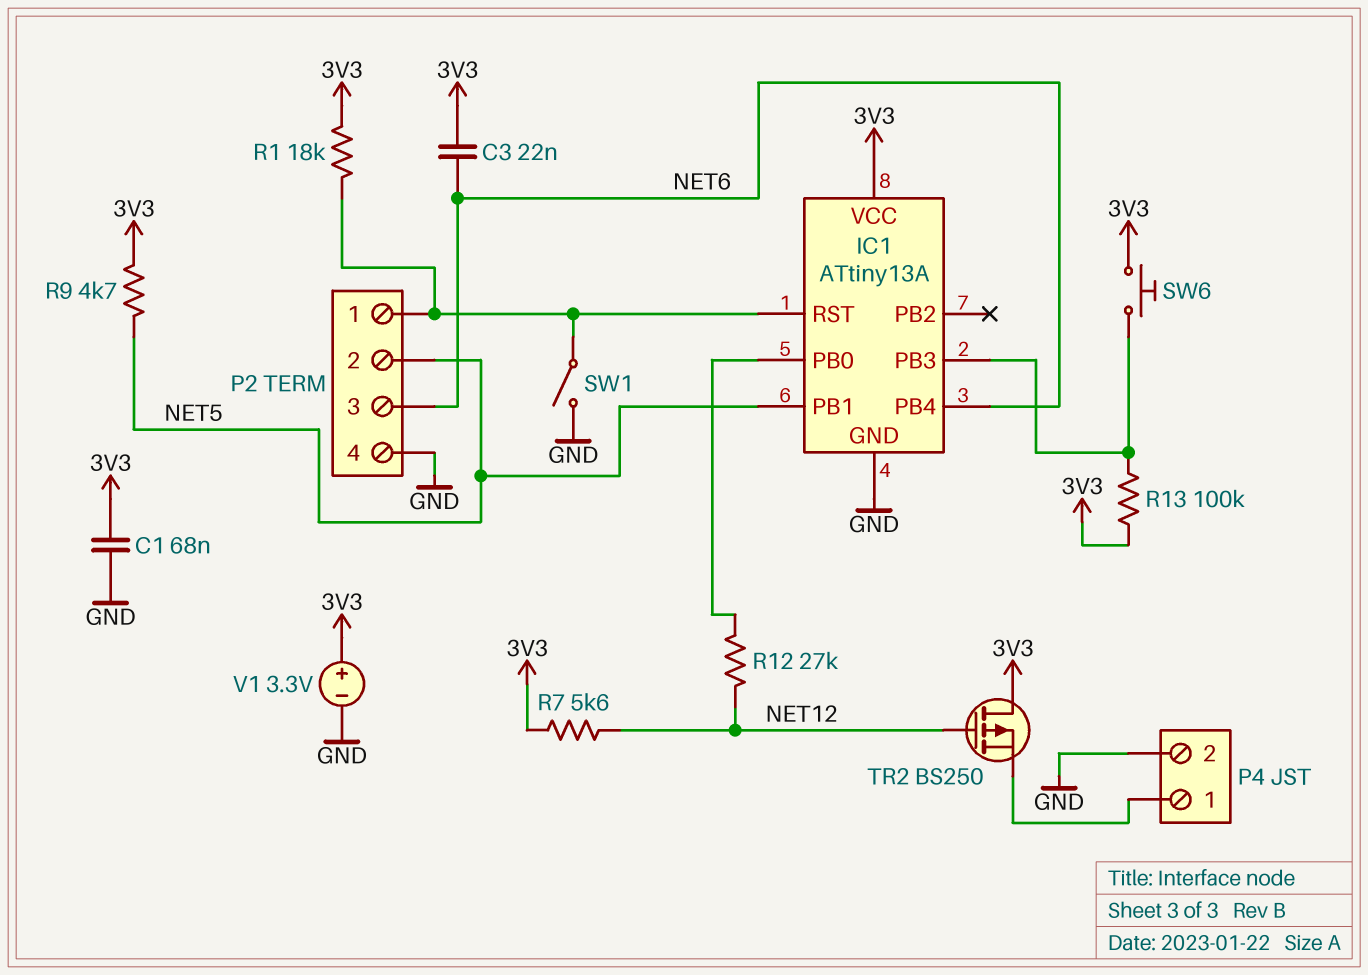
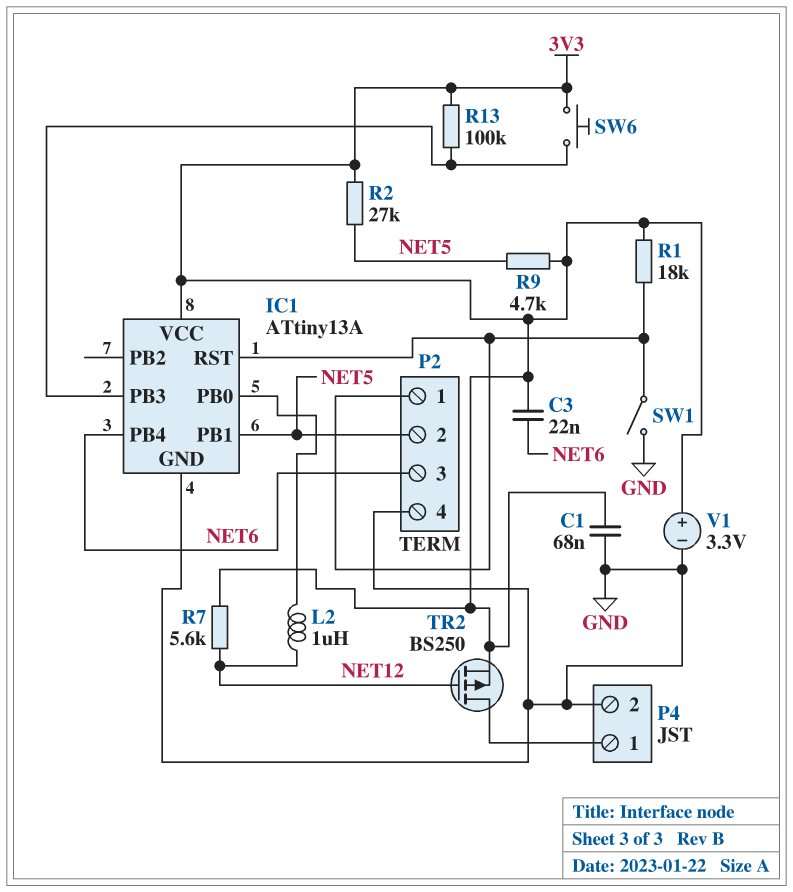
L2: none -> 1uH (IC1/PB0, NET12)
R2: none -> 27k (3V3, NET5)
R12: 27k (IC1/PB0, NET12) -> none
TR2: PMOS BS250 (G NET12, D 3V3, S P4/1) -> PMOS BS250 (G NET12, D P4/1, S 3V3)

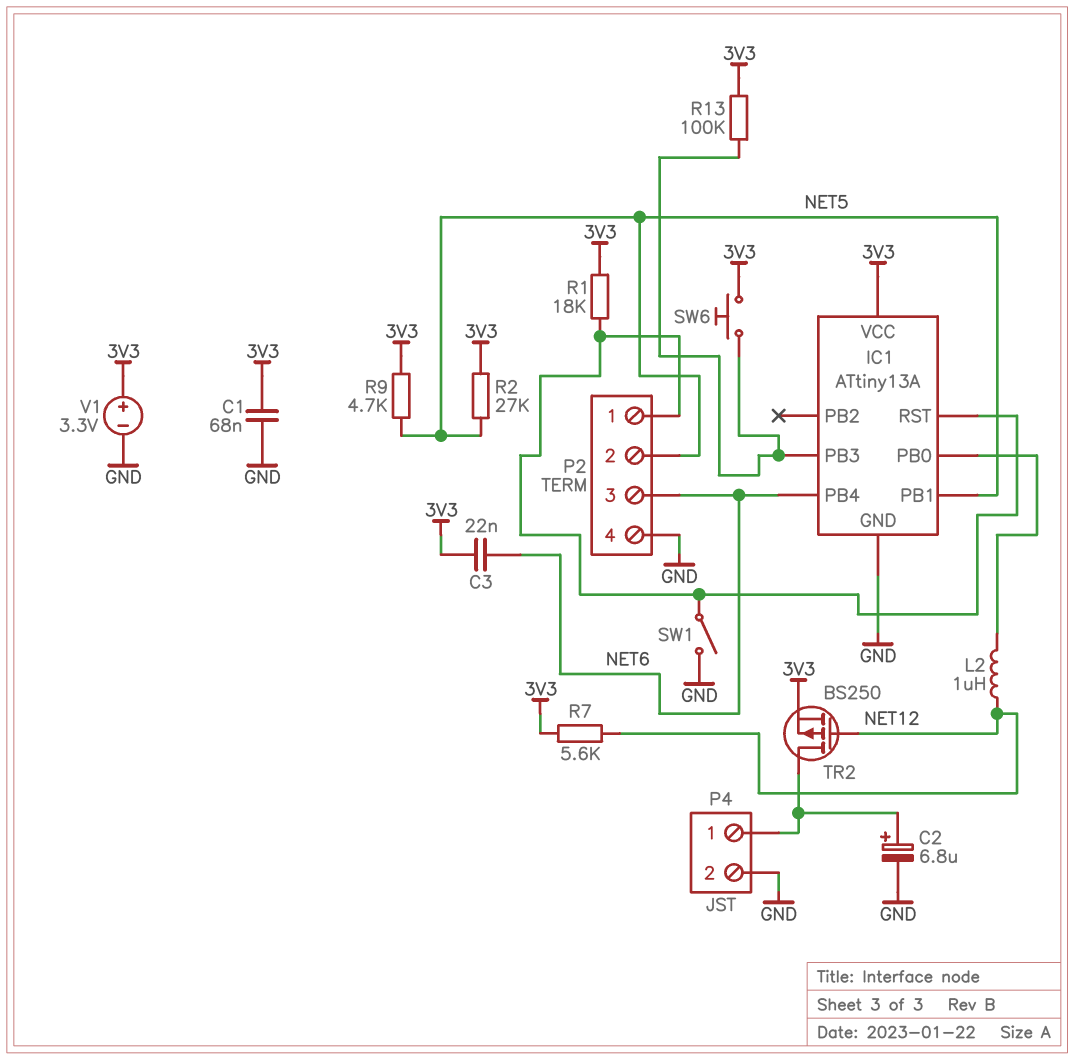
C2: none -> 6.8uF (plus P4/1, minus GND)

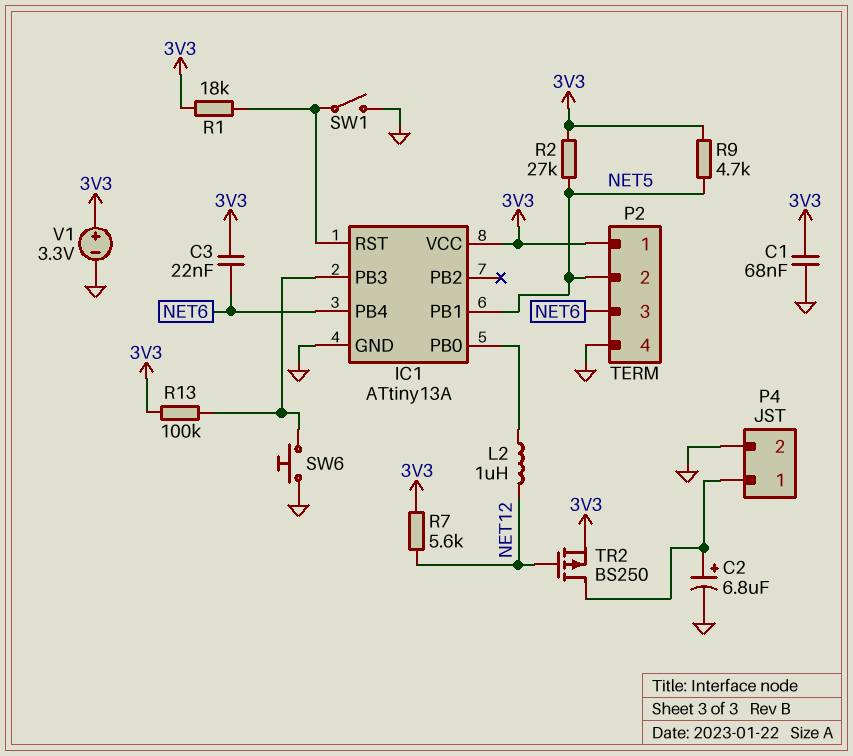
P2 pin 1: IC1/RST -> 3V3
SW6: button (3V3, IC1/PB3) -> button (GND, IC1/PB3)

